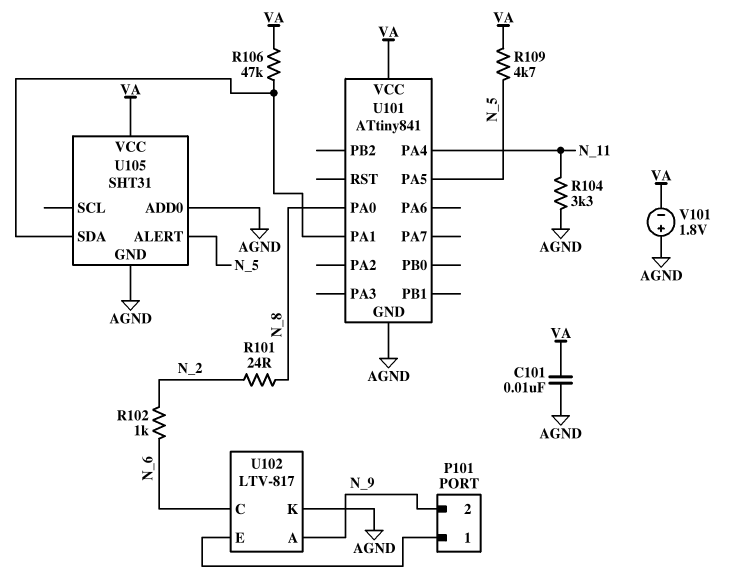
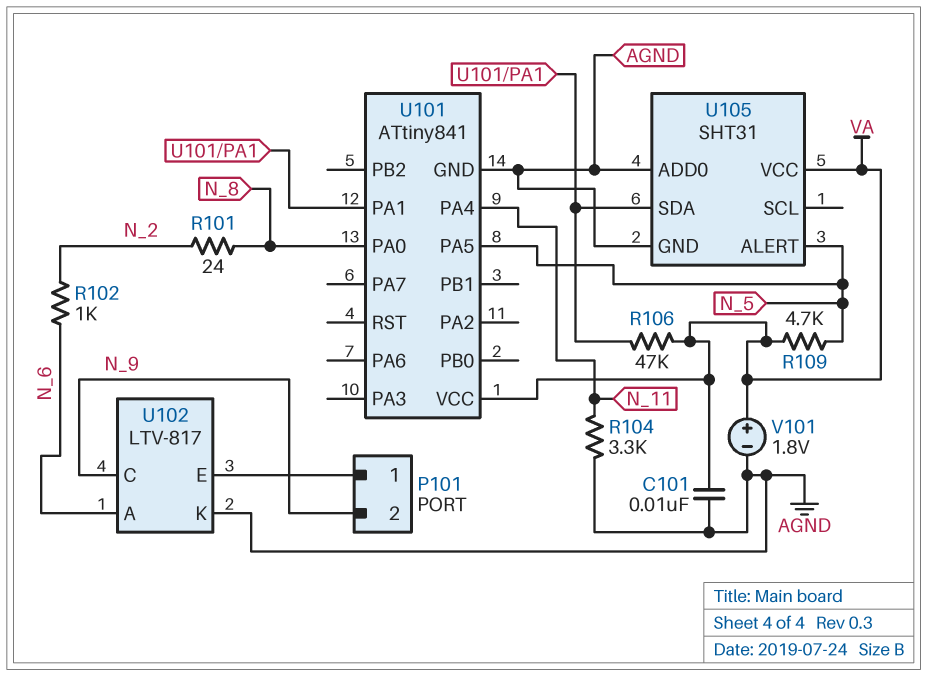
U102 pin A: N_9 -> N_6
U102 pin C: N_6 -> N_9
V101: 1.8V (plus AGND, minus VA) -> 1.8V (plus VA, minus AGND)

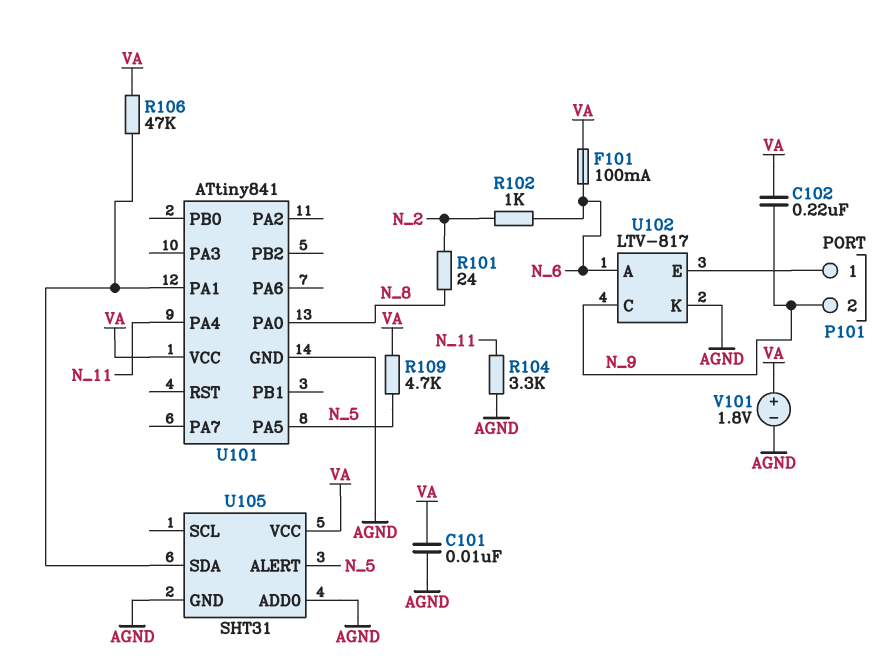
C102: none -> 220nF (N_9, VA)
F101: none -> 100mA (N_6, VA)

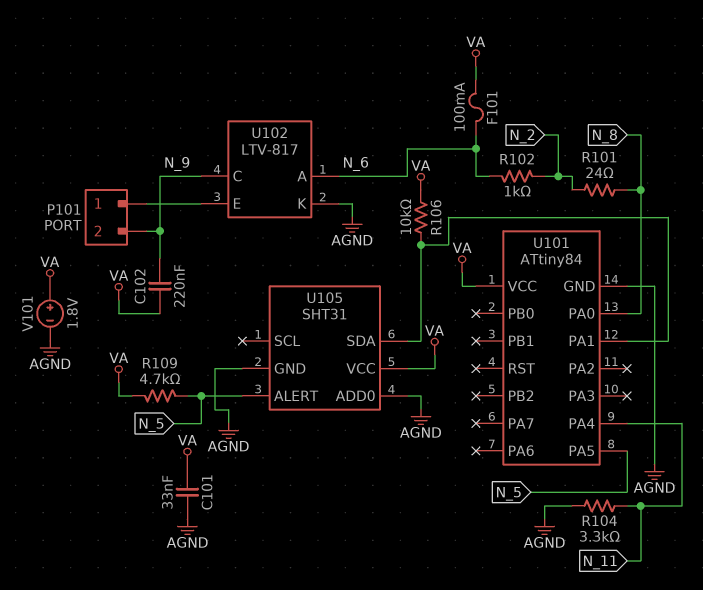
C101: 10nF (AGND, VA) -> 33nF (AGND, VA)
R106: 47k (U101/PA1, VA) -> 10k (U101/PA1, VA)
U101: ATtiny841 -> ATtiny84

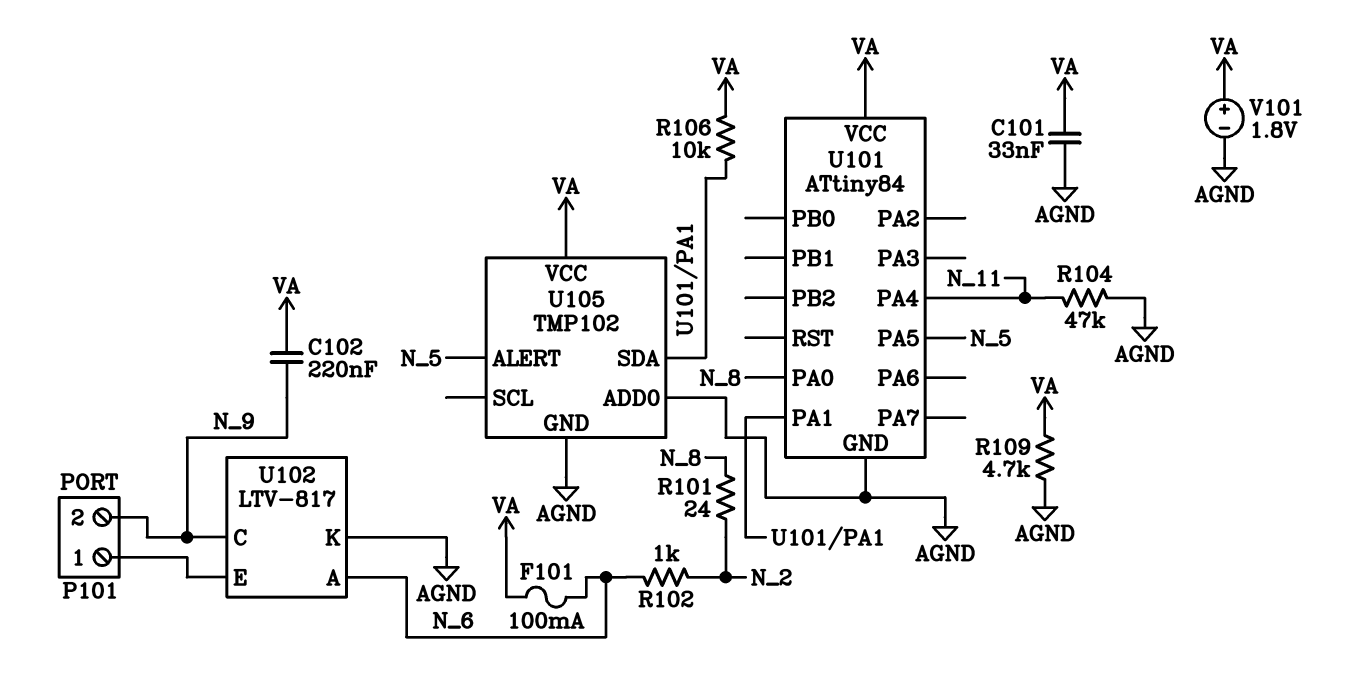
R104: 3.3k (AGND, N_11) -> 47k (AGND, N_11)
R109: 4.7k (N_5, VA) -> 4.7k (AGND, VA)
U105: SHT31 -> TMP102

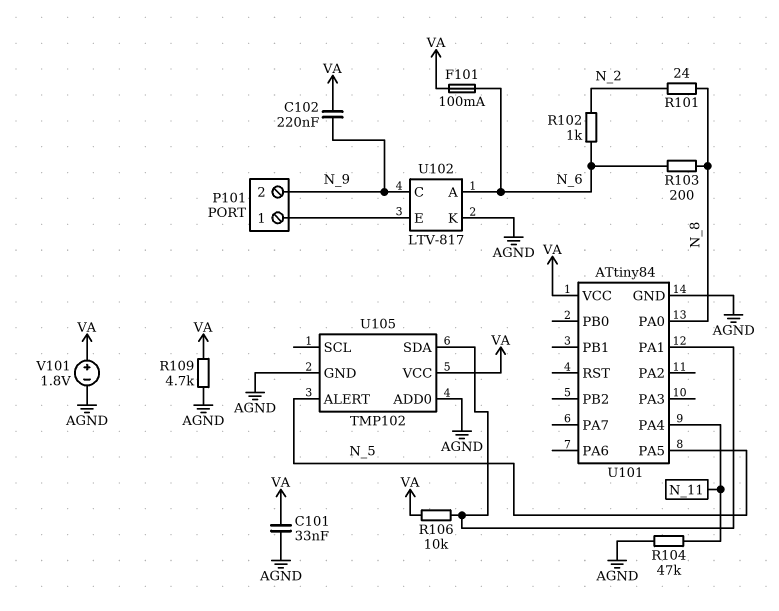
R103: none -> 200 (N_6, N_8)

